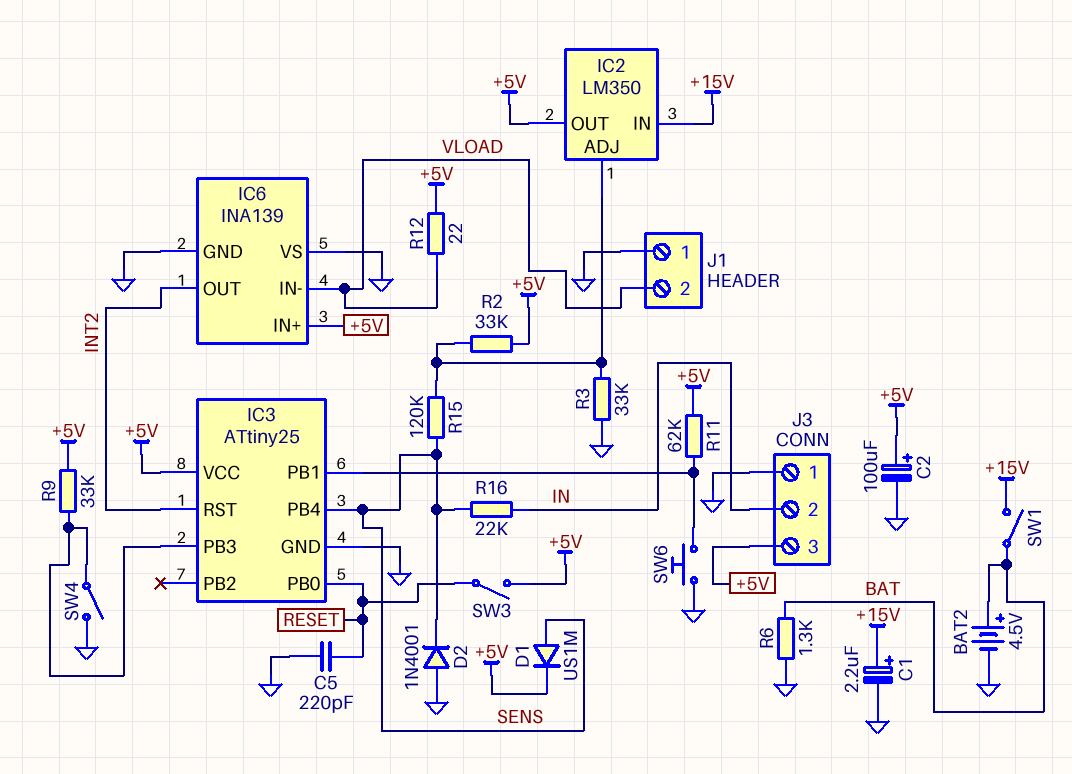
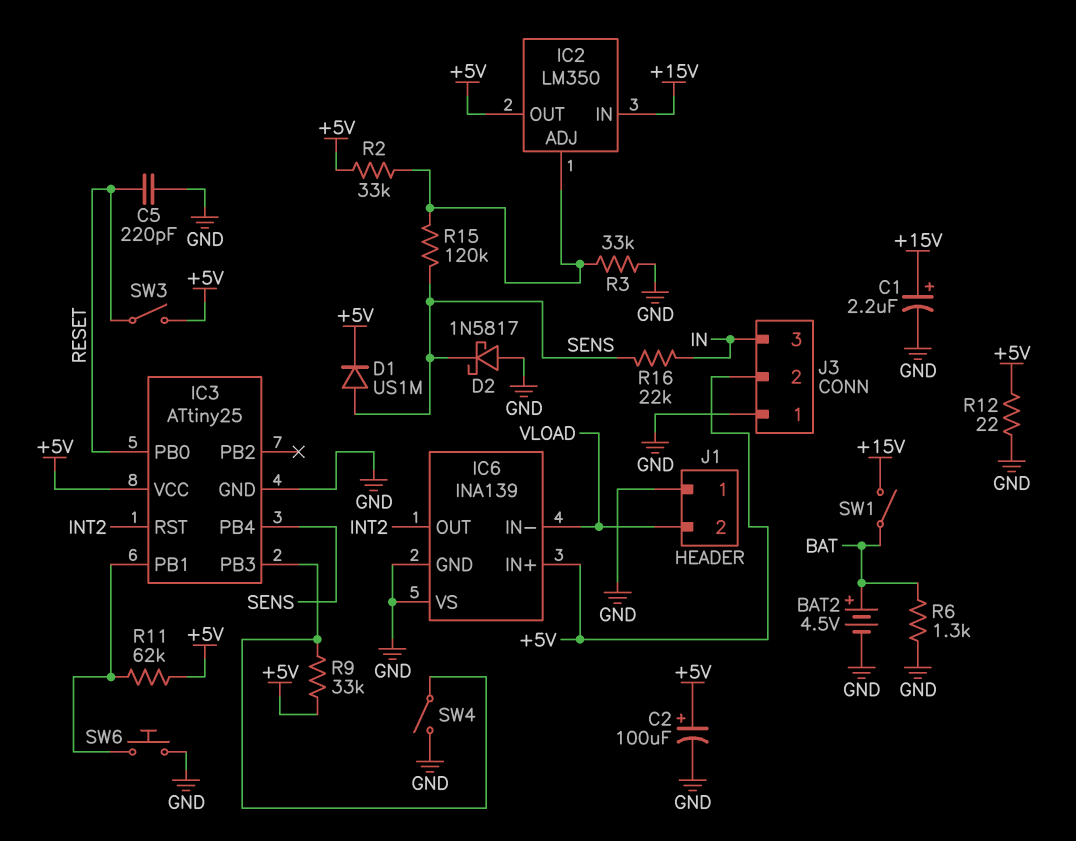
D2: diode 1N4001 (A GND, K SENS) -> schottky 1N5817 (A GND, K SENS)
J3 pin 2: IN -> +5V
J3 pin 3: +5V -> IN
R12: 22 (+5V, VLOAD) -> 22 (+5V, GND)

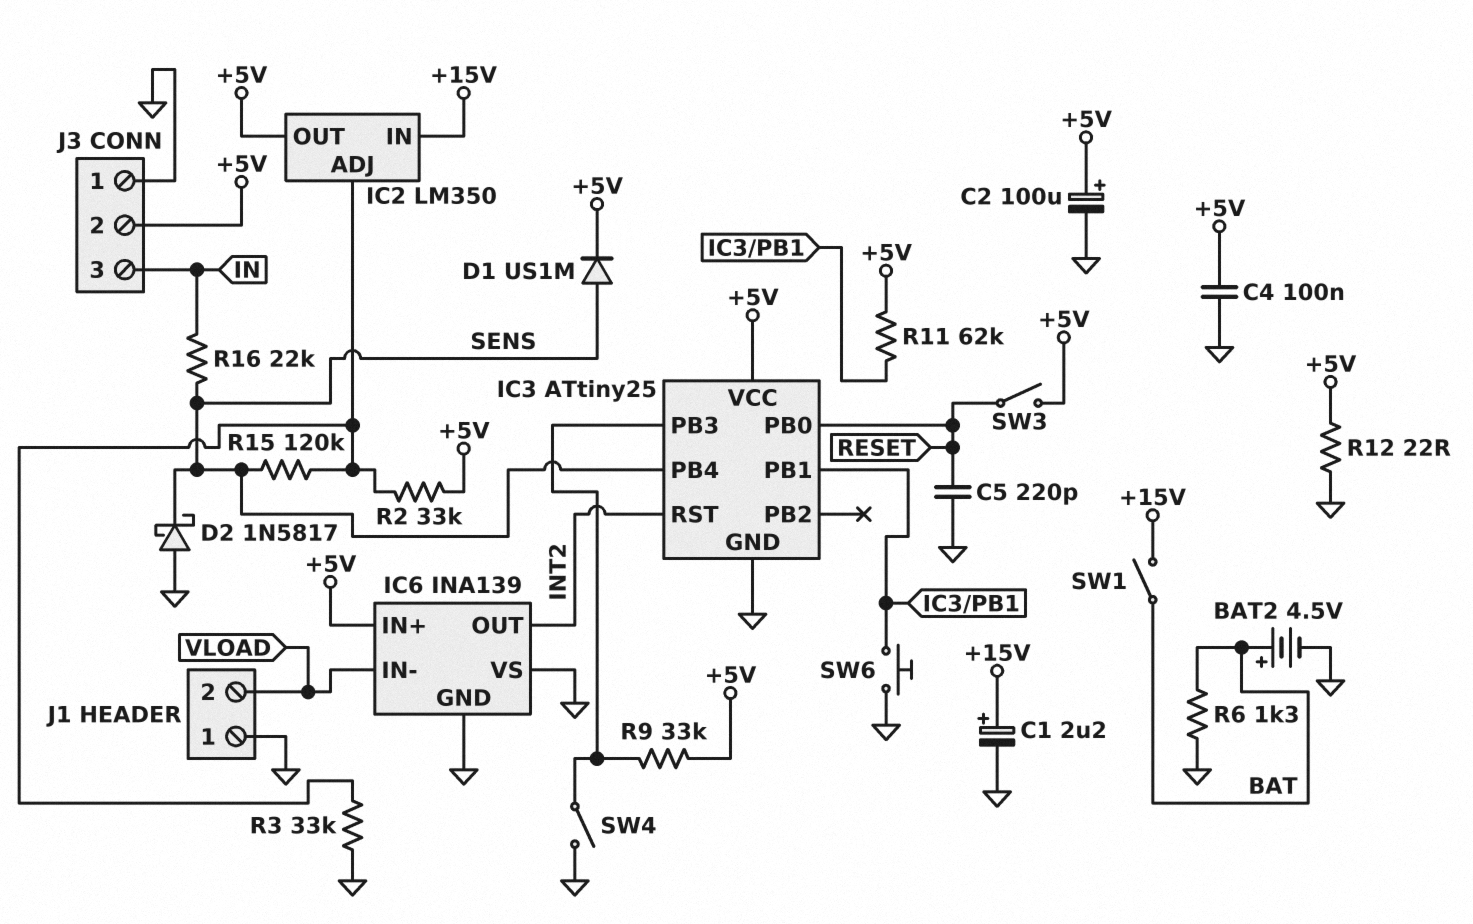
C4: none -> 100nF (+5V, GND)

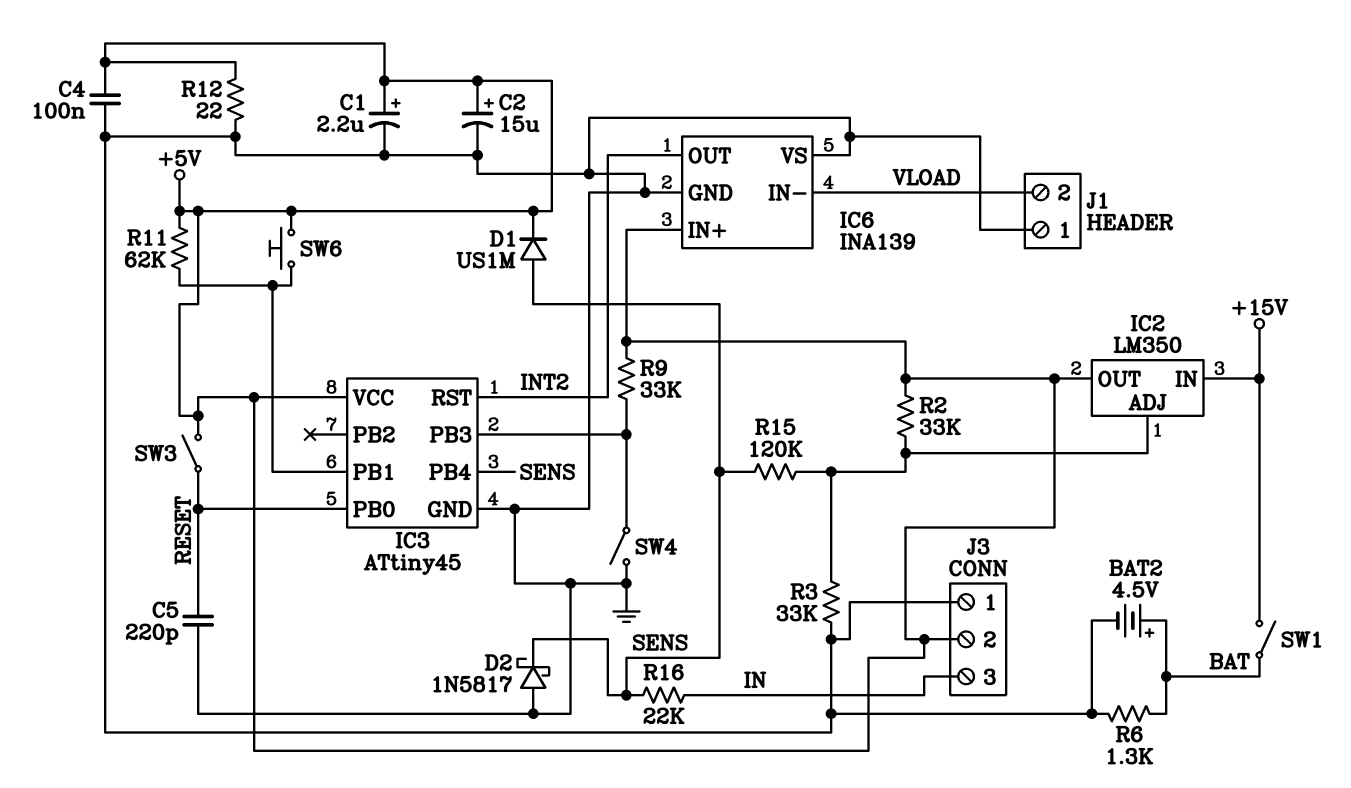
C1: 2.2uF (plus +15V, minus GND) -> 2.2uF (plus +5V, minus GND)
C2: 100uF (plus +5V, minus GND) -> 15uF (plus +5V, minus GND)
IC3: ATtiny25 -> ATtiny45
SW6: button (GND, IC3/PB1) -> button (+5V, IC3/PB1)

